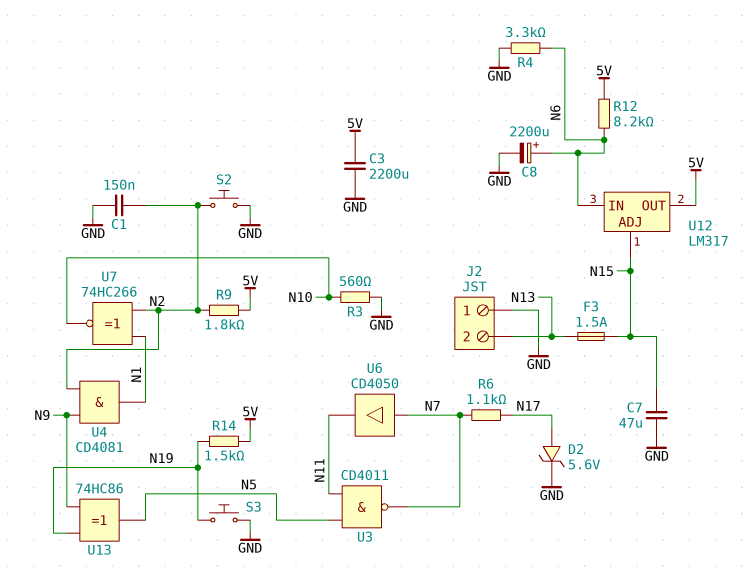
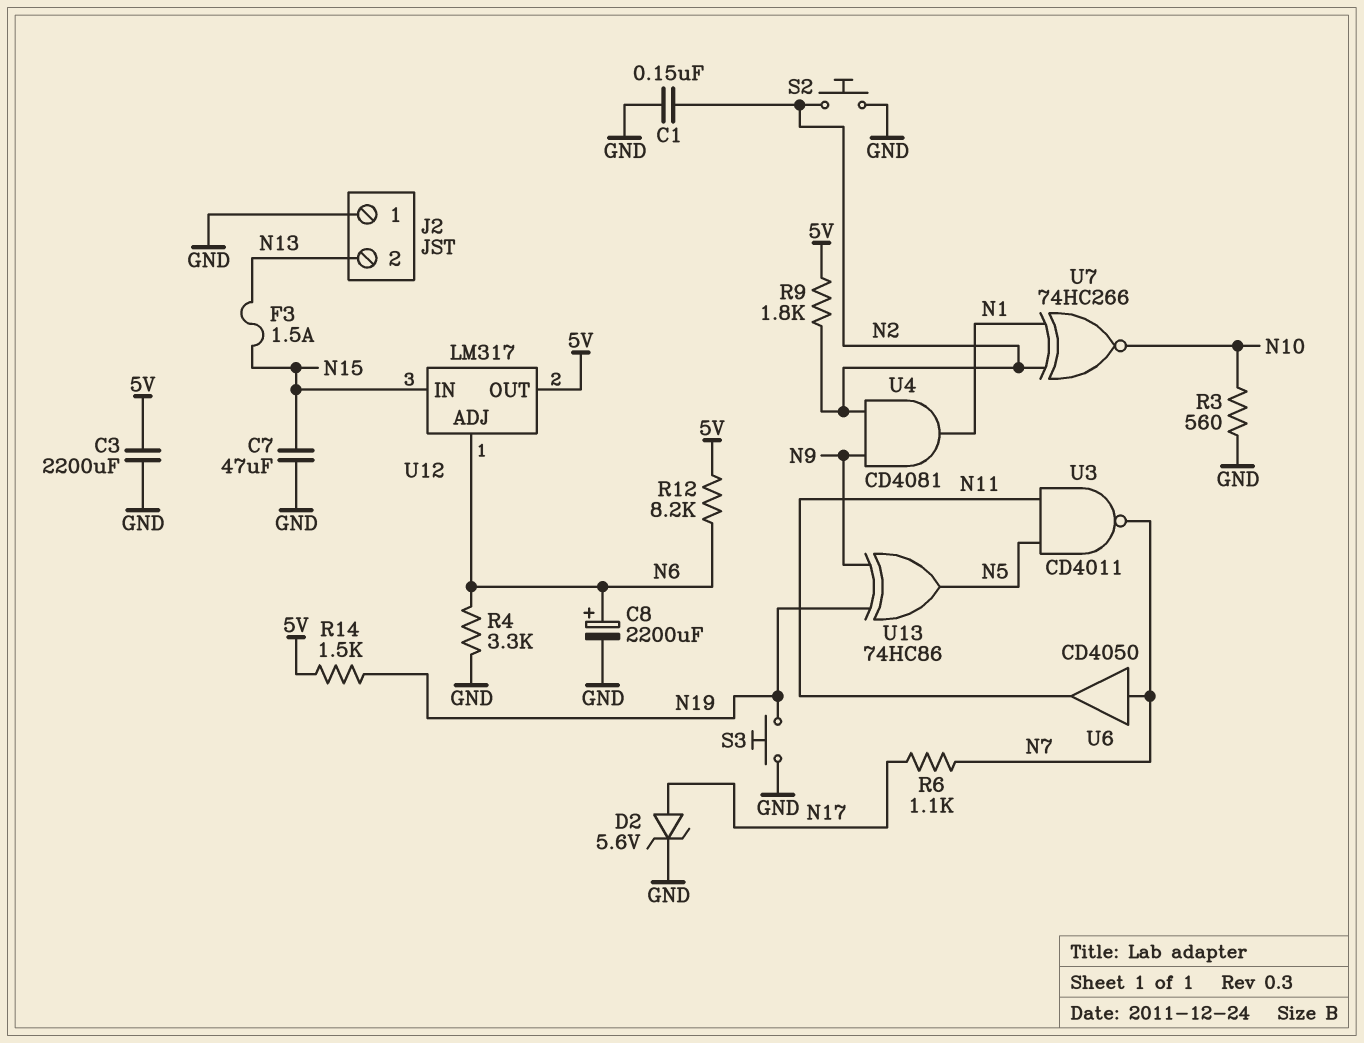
U12 pin ADJ: N15 -> N6
U12 pin IN: N6 -> N15

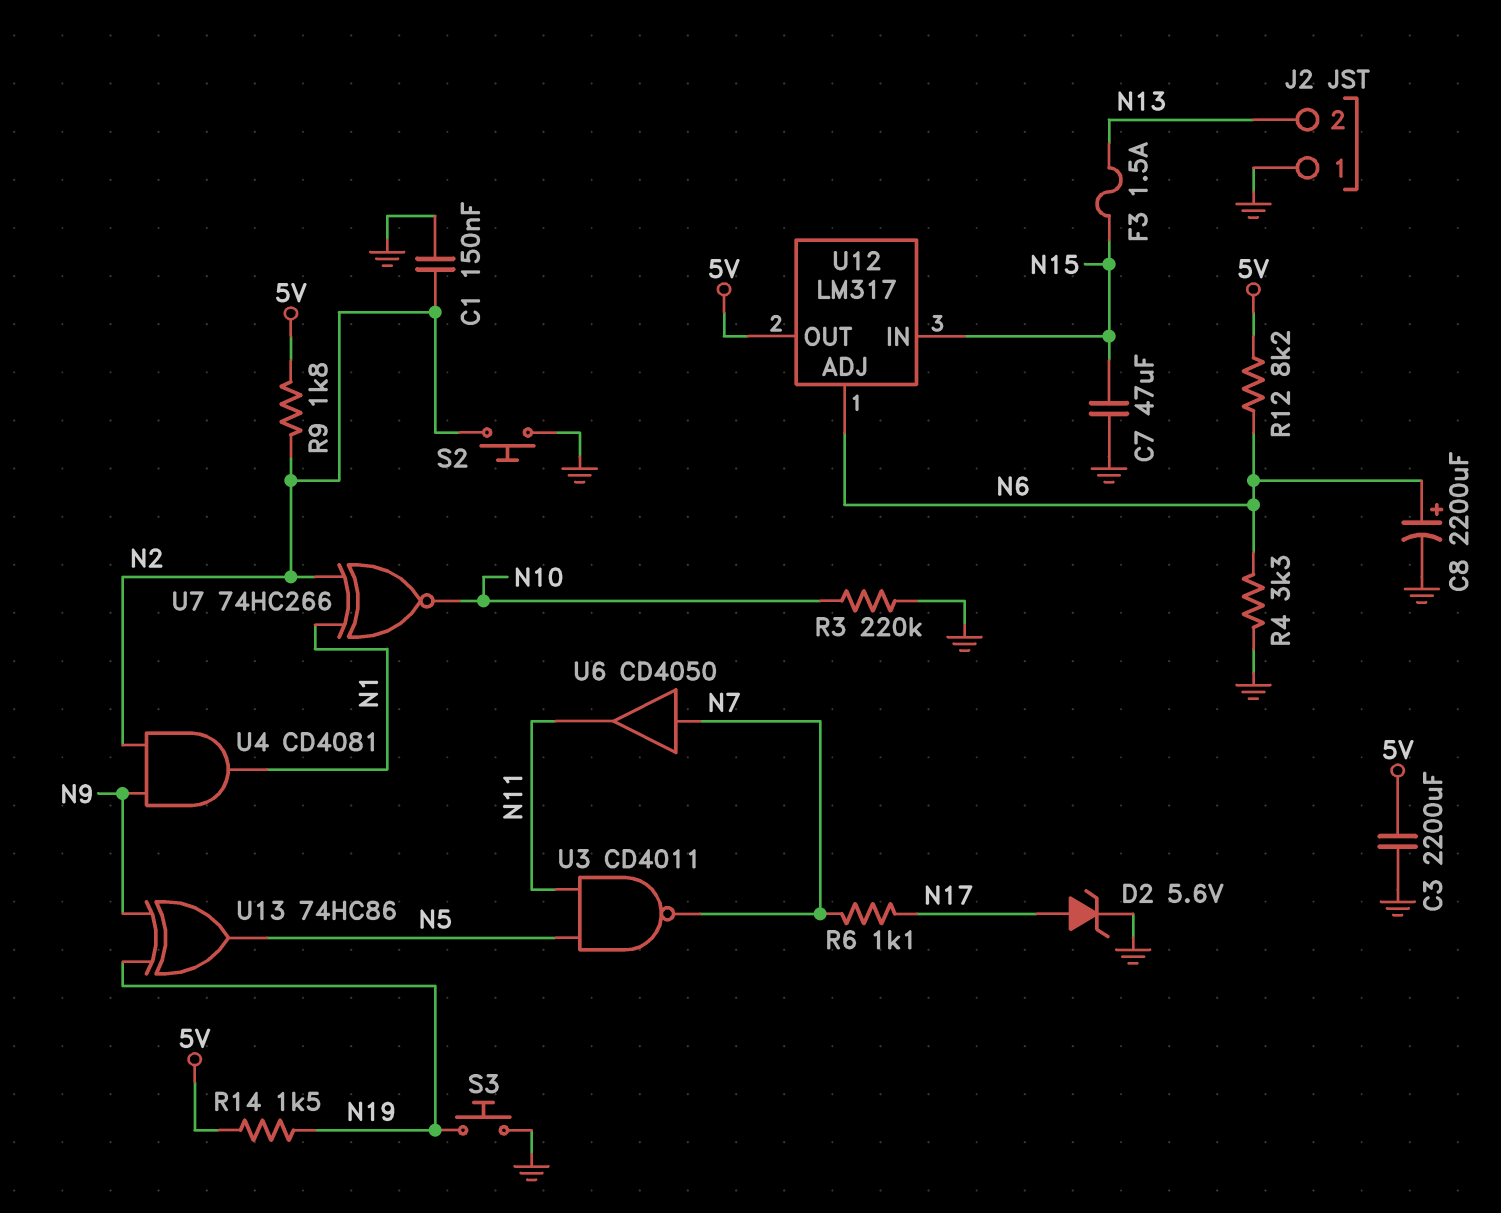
R3: 560 (GND, N10) -> 220k (GND, N10)

